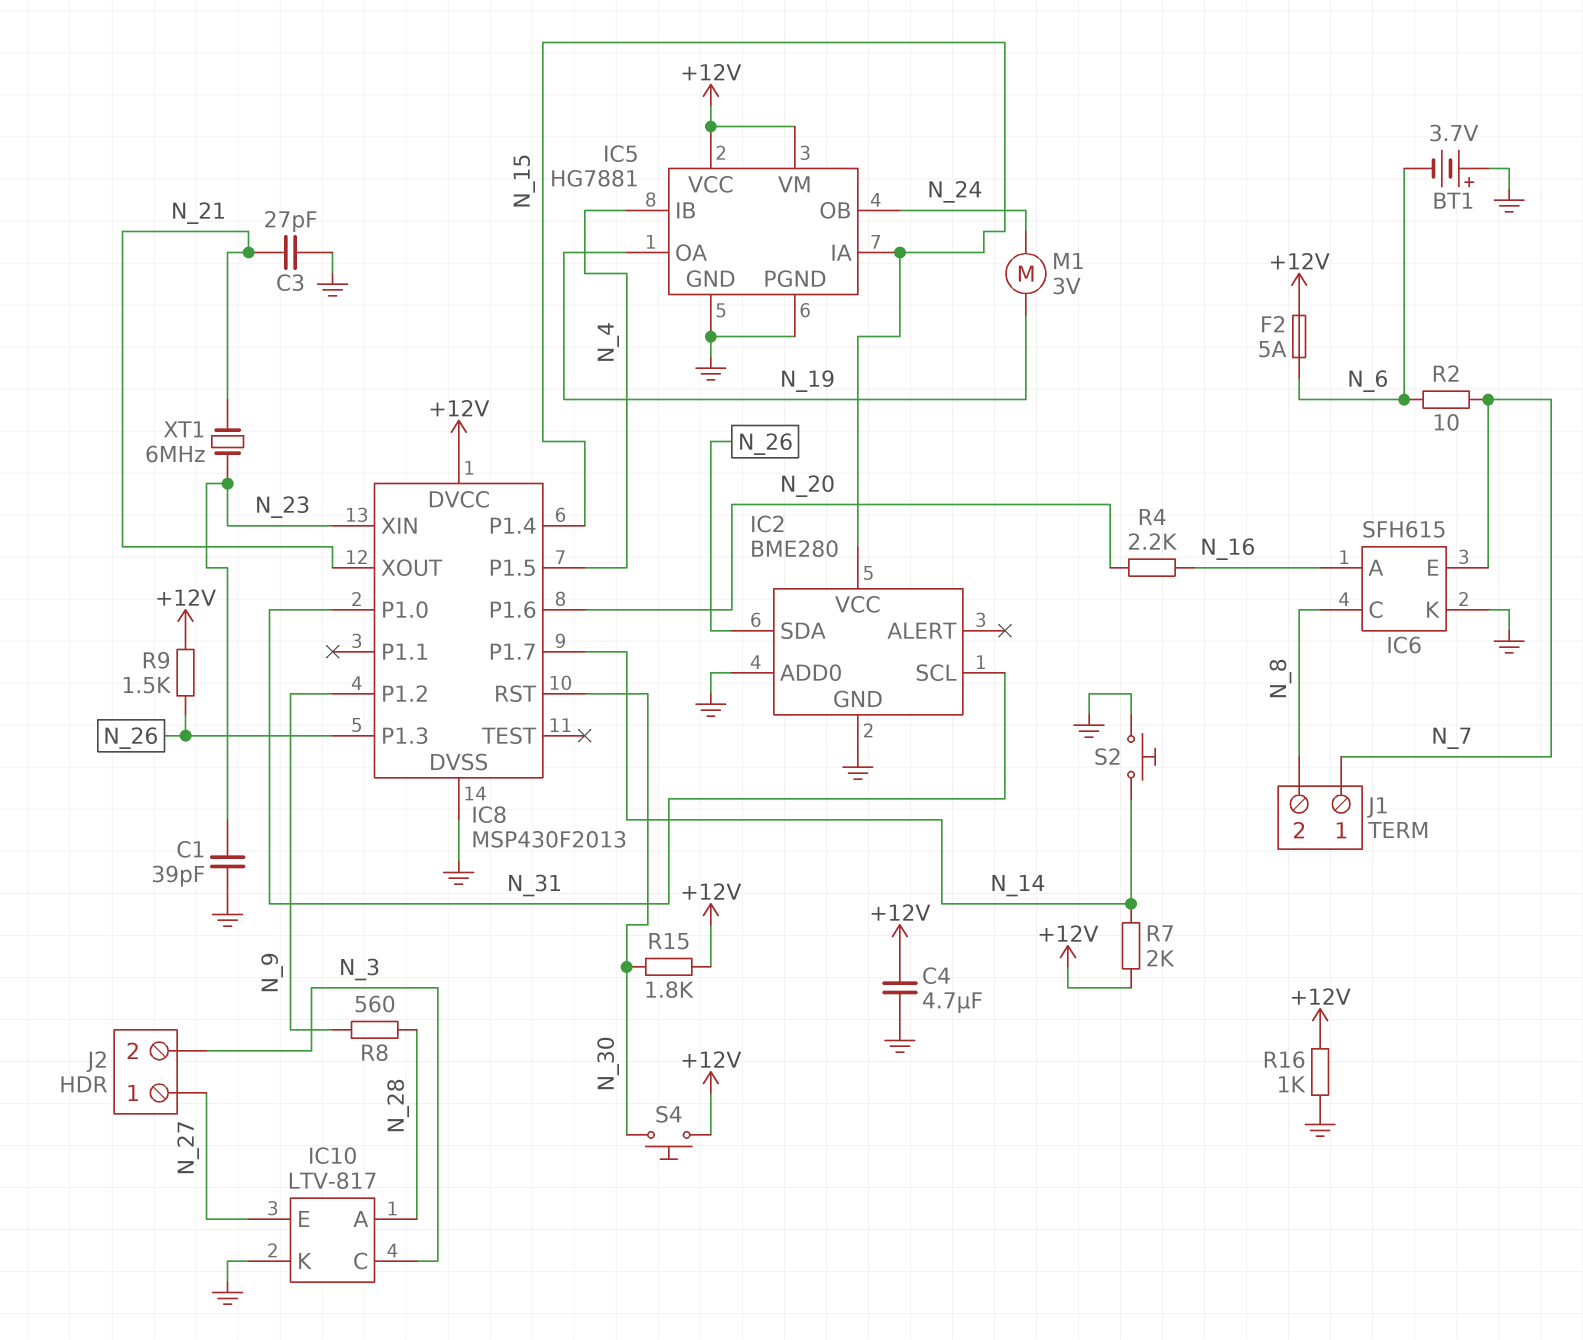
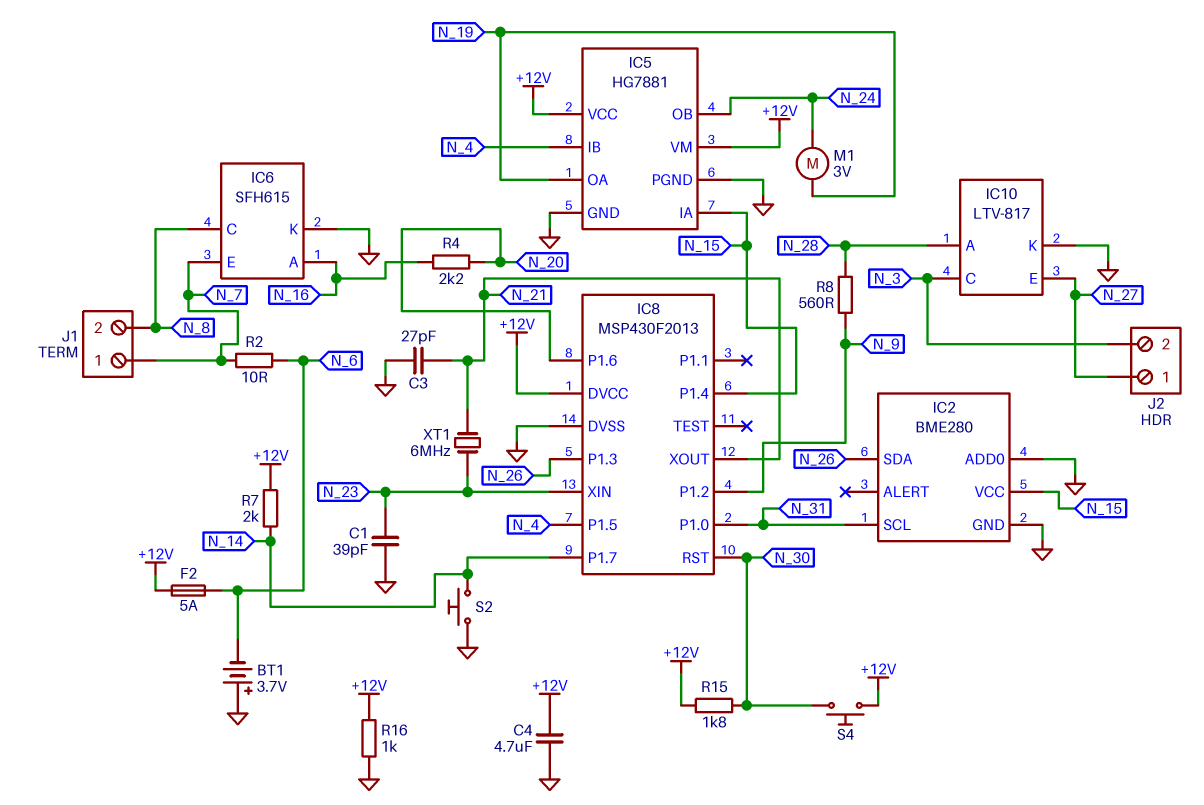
R9: 1.5k (+12V, N_26) -> none

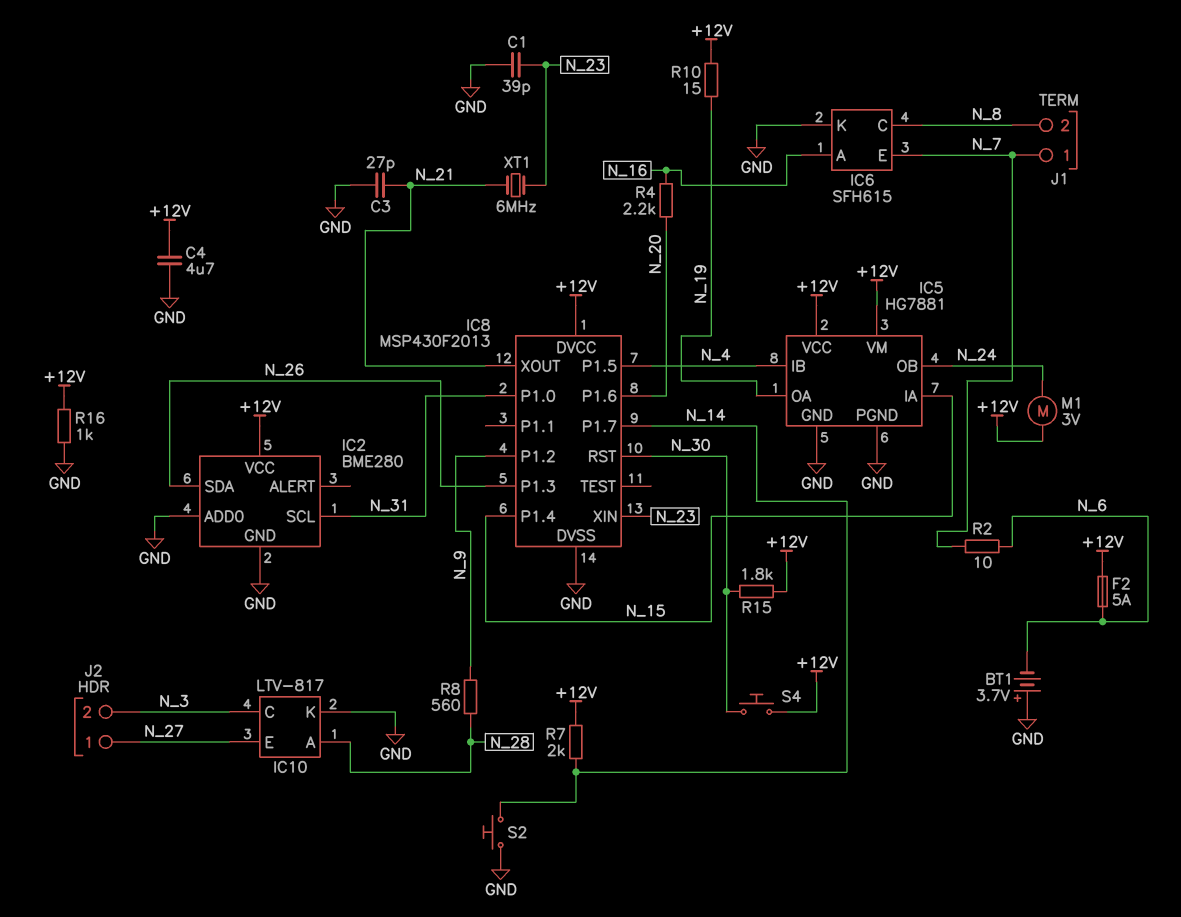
IC2 pin VCC: N_15 -> +12V
M1: motor 3V (N_19, N_24) -> motor 3V (+12V, N_24)
R10: none -> 15 (+12V, N_19)

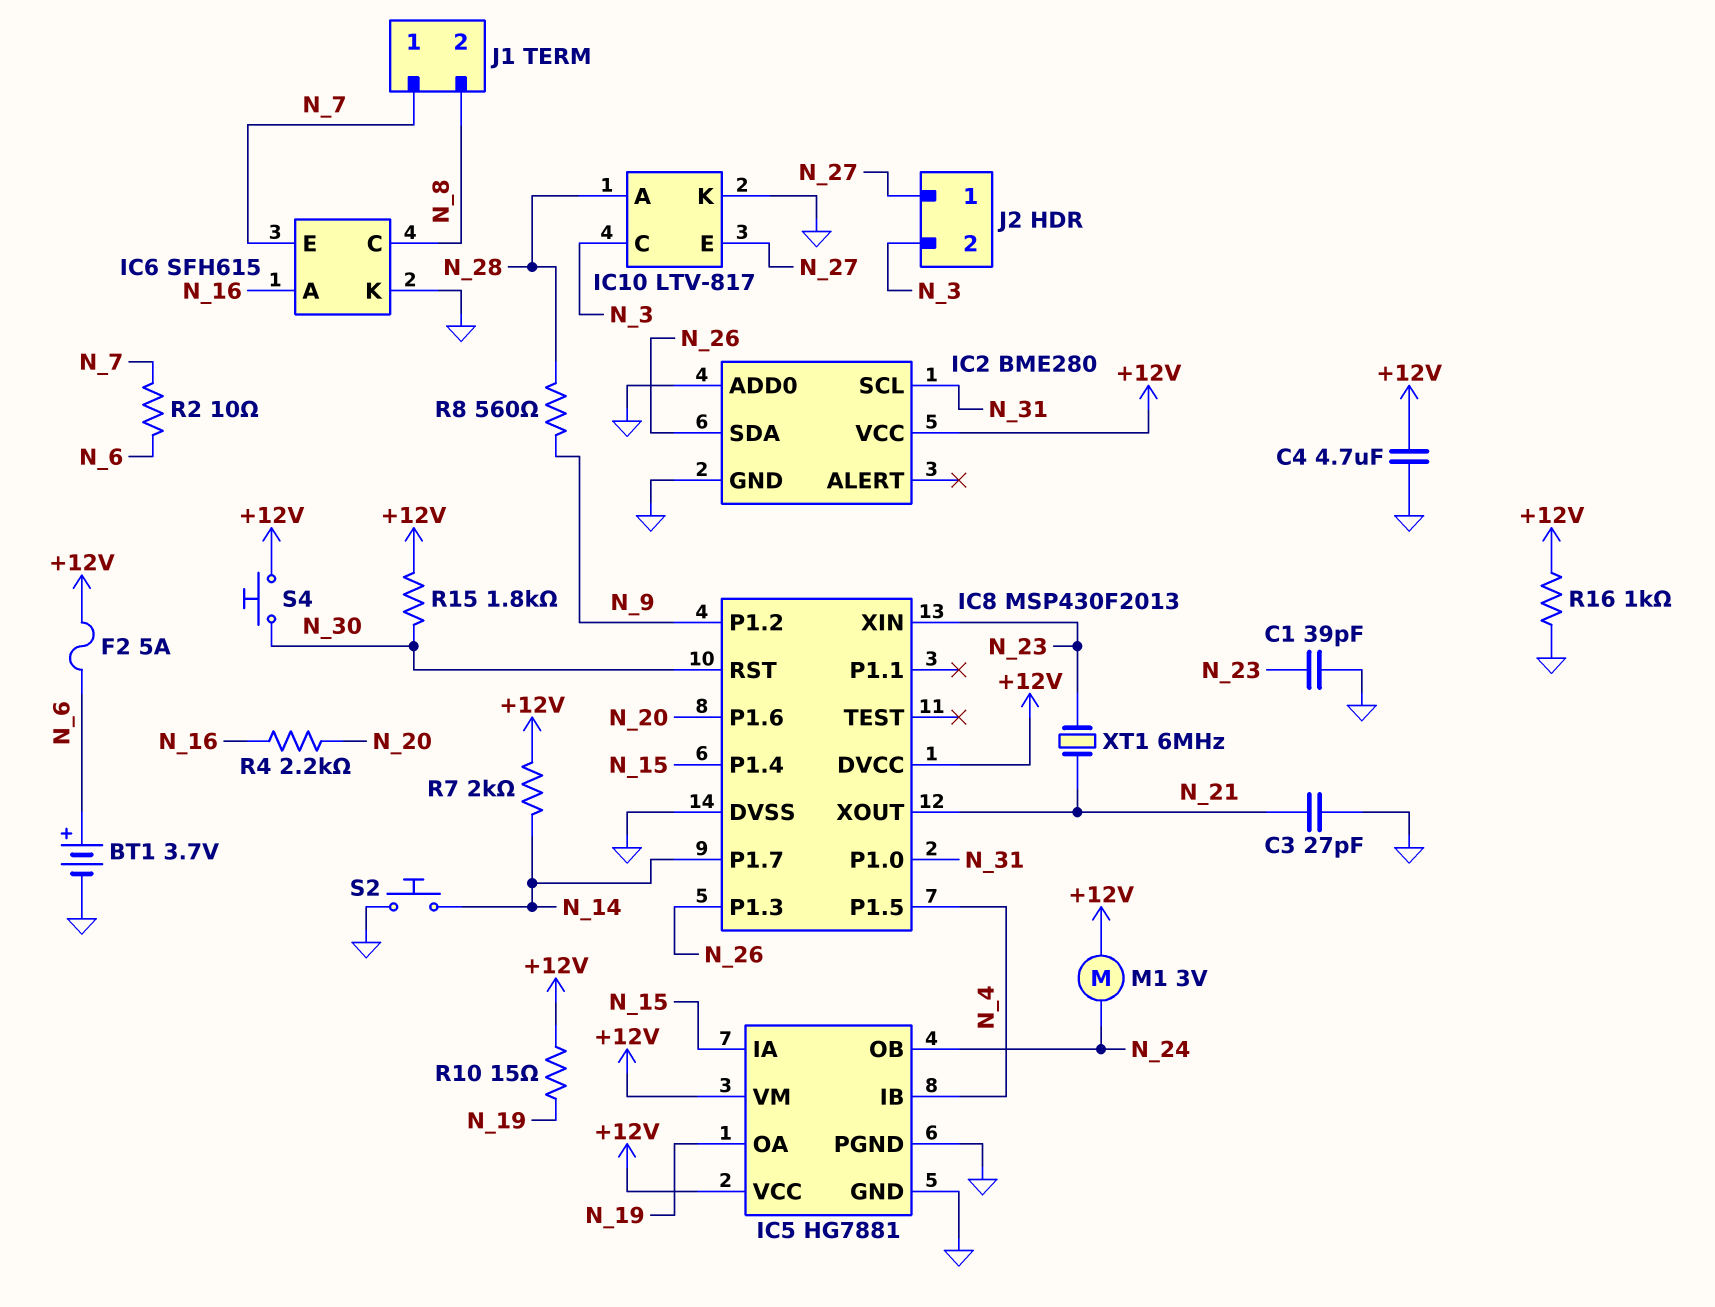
BT1: 3.7V (plus GND, minus N_6) -> 3.7V (plus N_6, minus GND)

